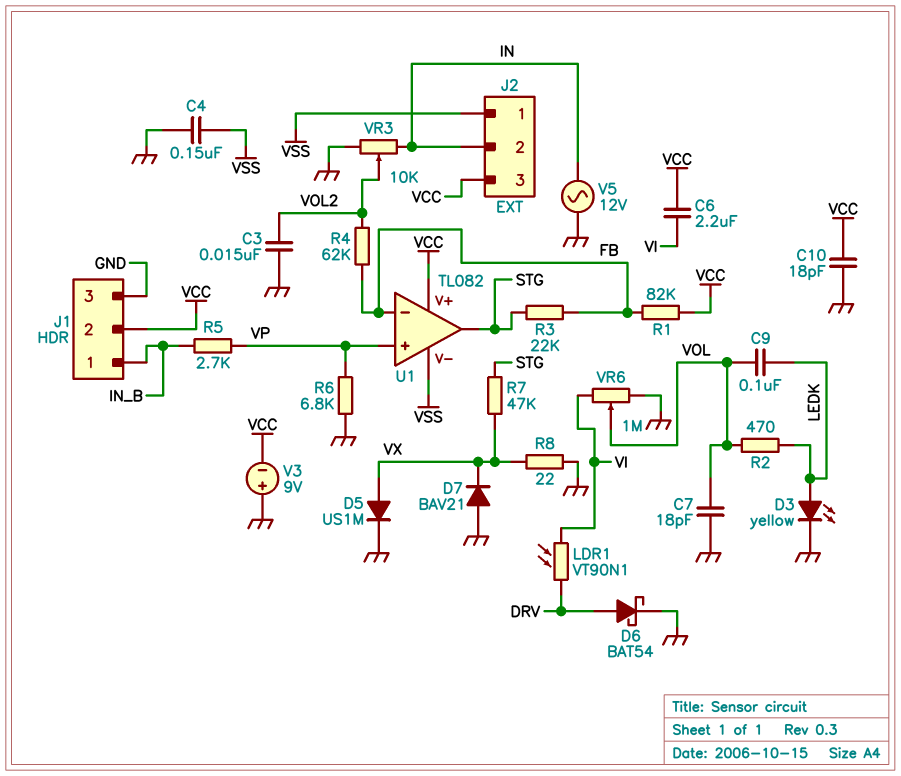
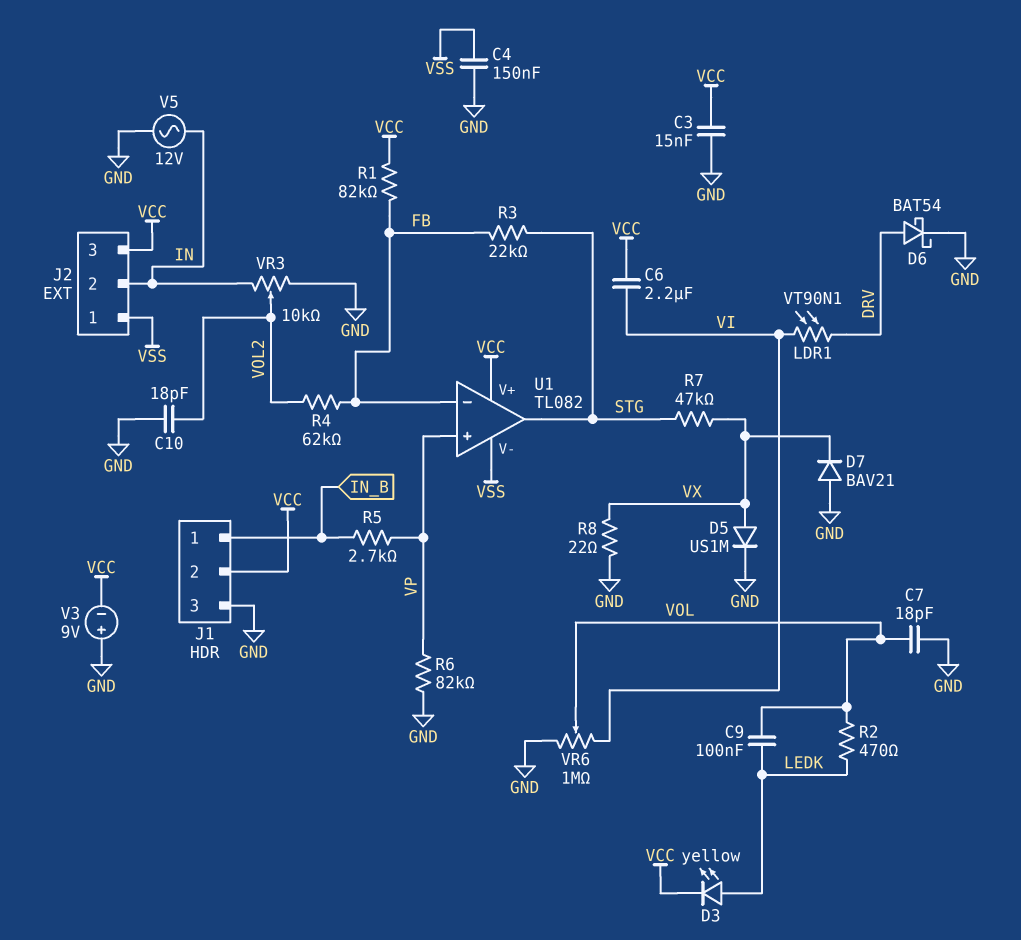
C3: 15nF (GND, VOL2) -> 15nF (GND, VCC)
C10: 18pF (GND, VCC) -> 18pF (GND, VOL2)
D3: LED yellow (A LEDK, K GND) -> LED yellow (A LEDK, K VCC)
R6: 6.8k (GND, VP) -> 82k (GND, VP)

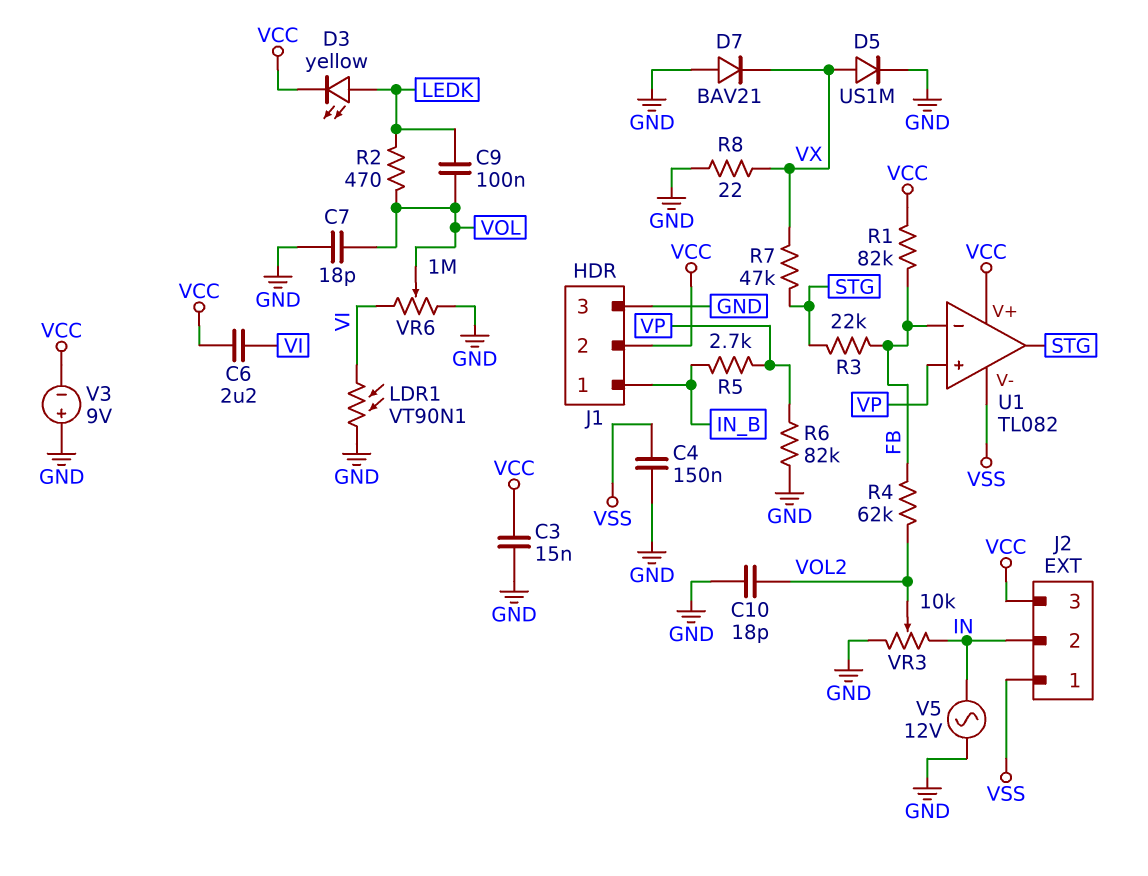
D6: schottky BAT54 (A DRV, K GND) -> none
LDR1: VT90N1 (DRV, VI) -> VT90N1 (GND, VI)

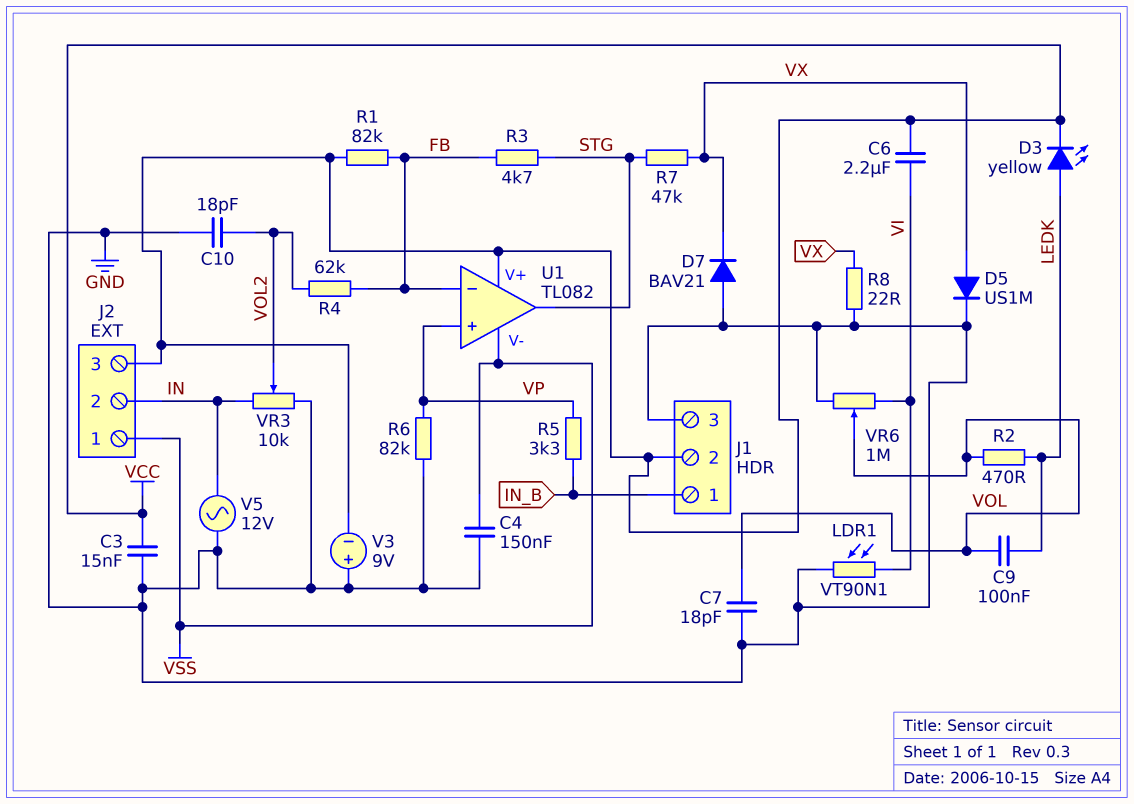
R3: 22k (FB, STG) -> 4.7k (FB, STG)
R5: 2.7k (IN_B, VP) -> 3.3k (IN_B, VP)

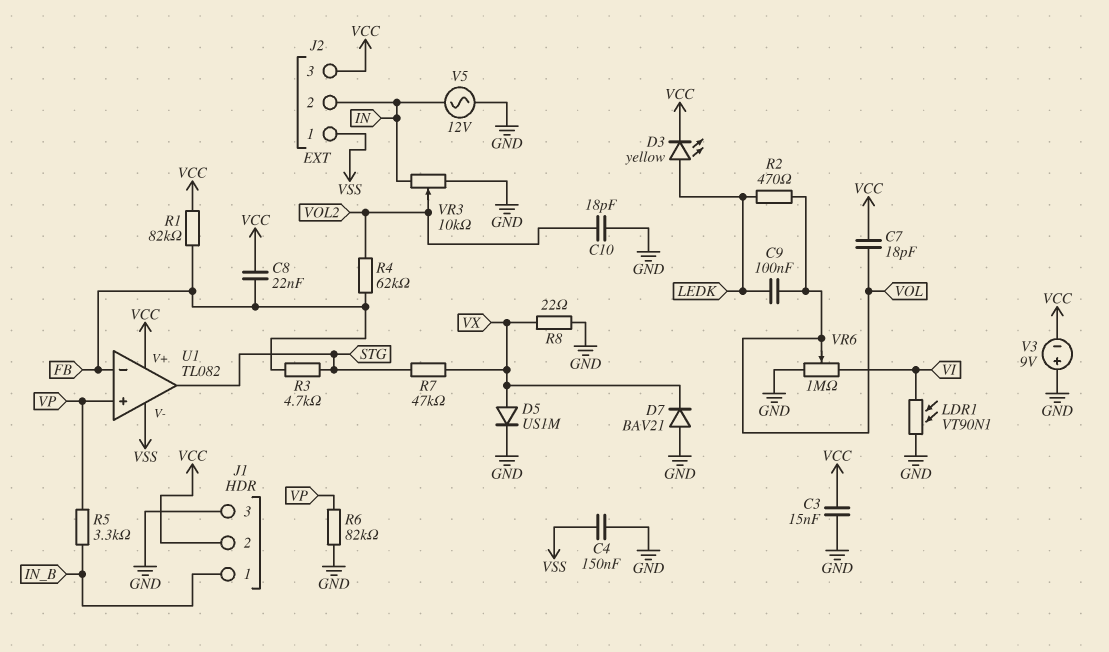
C6: 2.2uF (VCC, VI) -> none
C7: 18pF (GND, VOL) -> 18pF (VCC, VOL)
C8: none -> 22nF (FB, VCC)

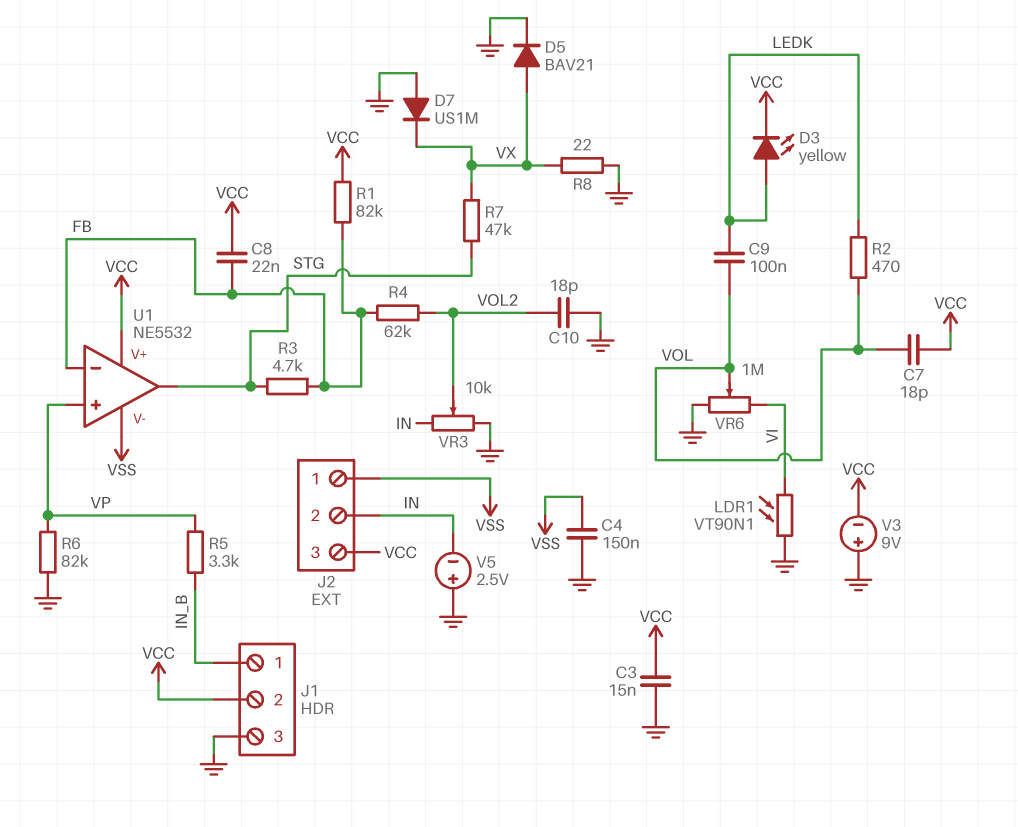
D5: diode US1M (A VX, K GND) -> diode BAV21 (A VX, K GND)
D7: diode BAV21 (A GND, K VX) -> diode US1M (A GND, K VX)
U1: TL082 -> NE5532
V5: AC 12V (GND, IN) -> 2.5V (plus GND, minus IN)

